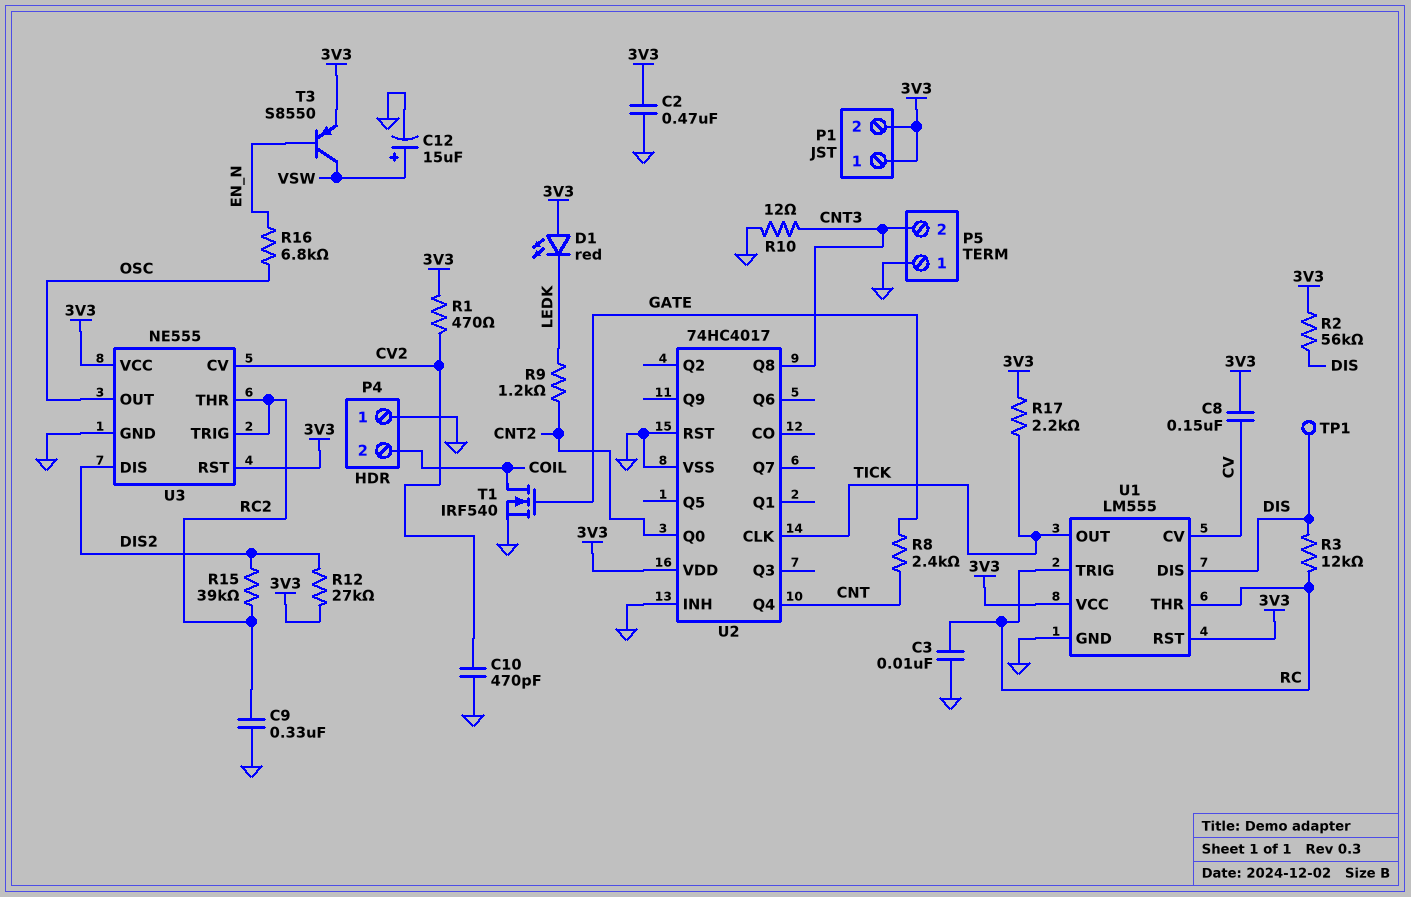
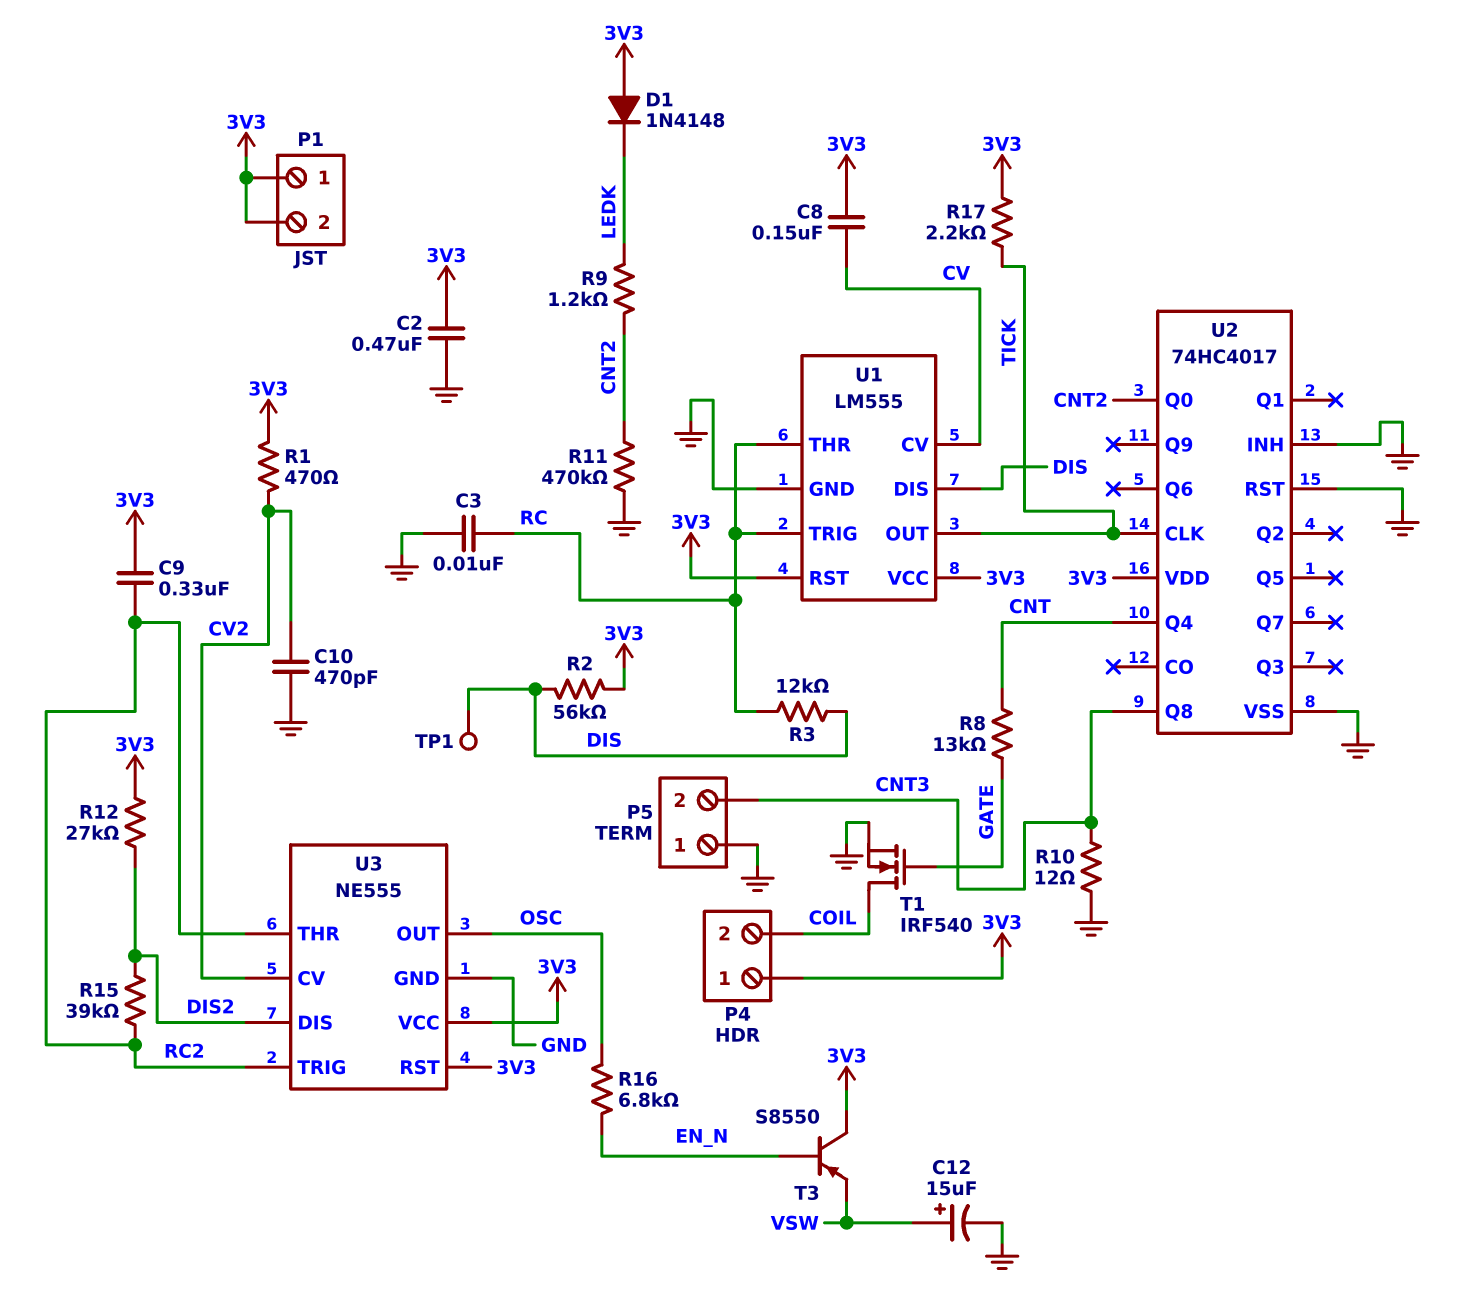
C9: 330nF (GND, RC2) -> 330nF (3V3, RC2)
D1: LED red (A 3V3, K LEDK) -> diode 1N4148 (A 3V3, K LEDK)
P4 pin 1: GND -> 3V3
R8: 2.4k (CNT, GATE) -> 13k (CNT, GATE)
R11: none -> 470k (CNT2, GND)
T3: PNP S8550 (B EN_N, C VSW, E 3V3) -> PNP S8550 (B EN_N, C 3V3, E VSW)

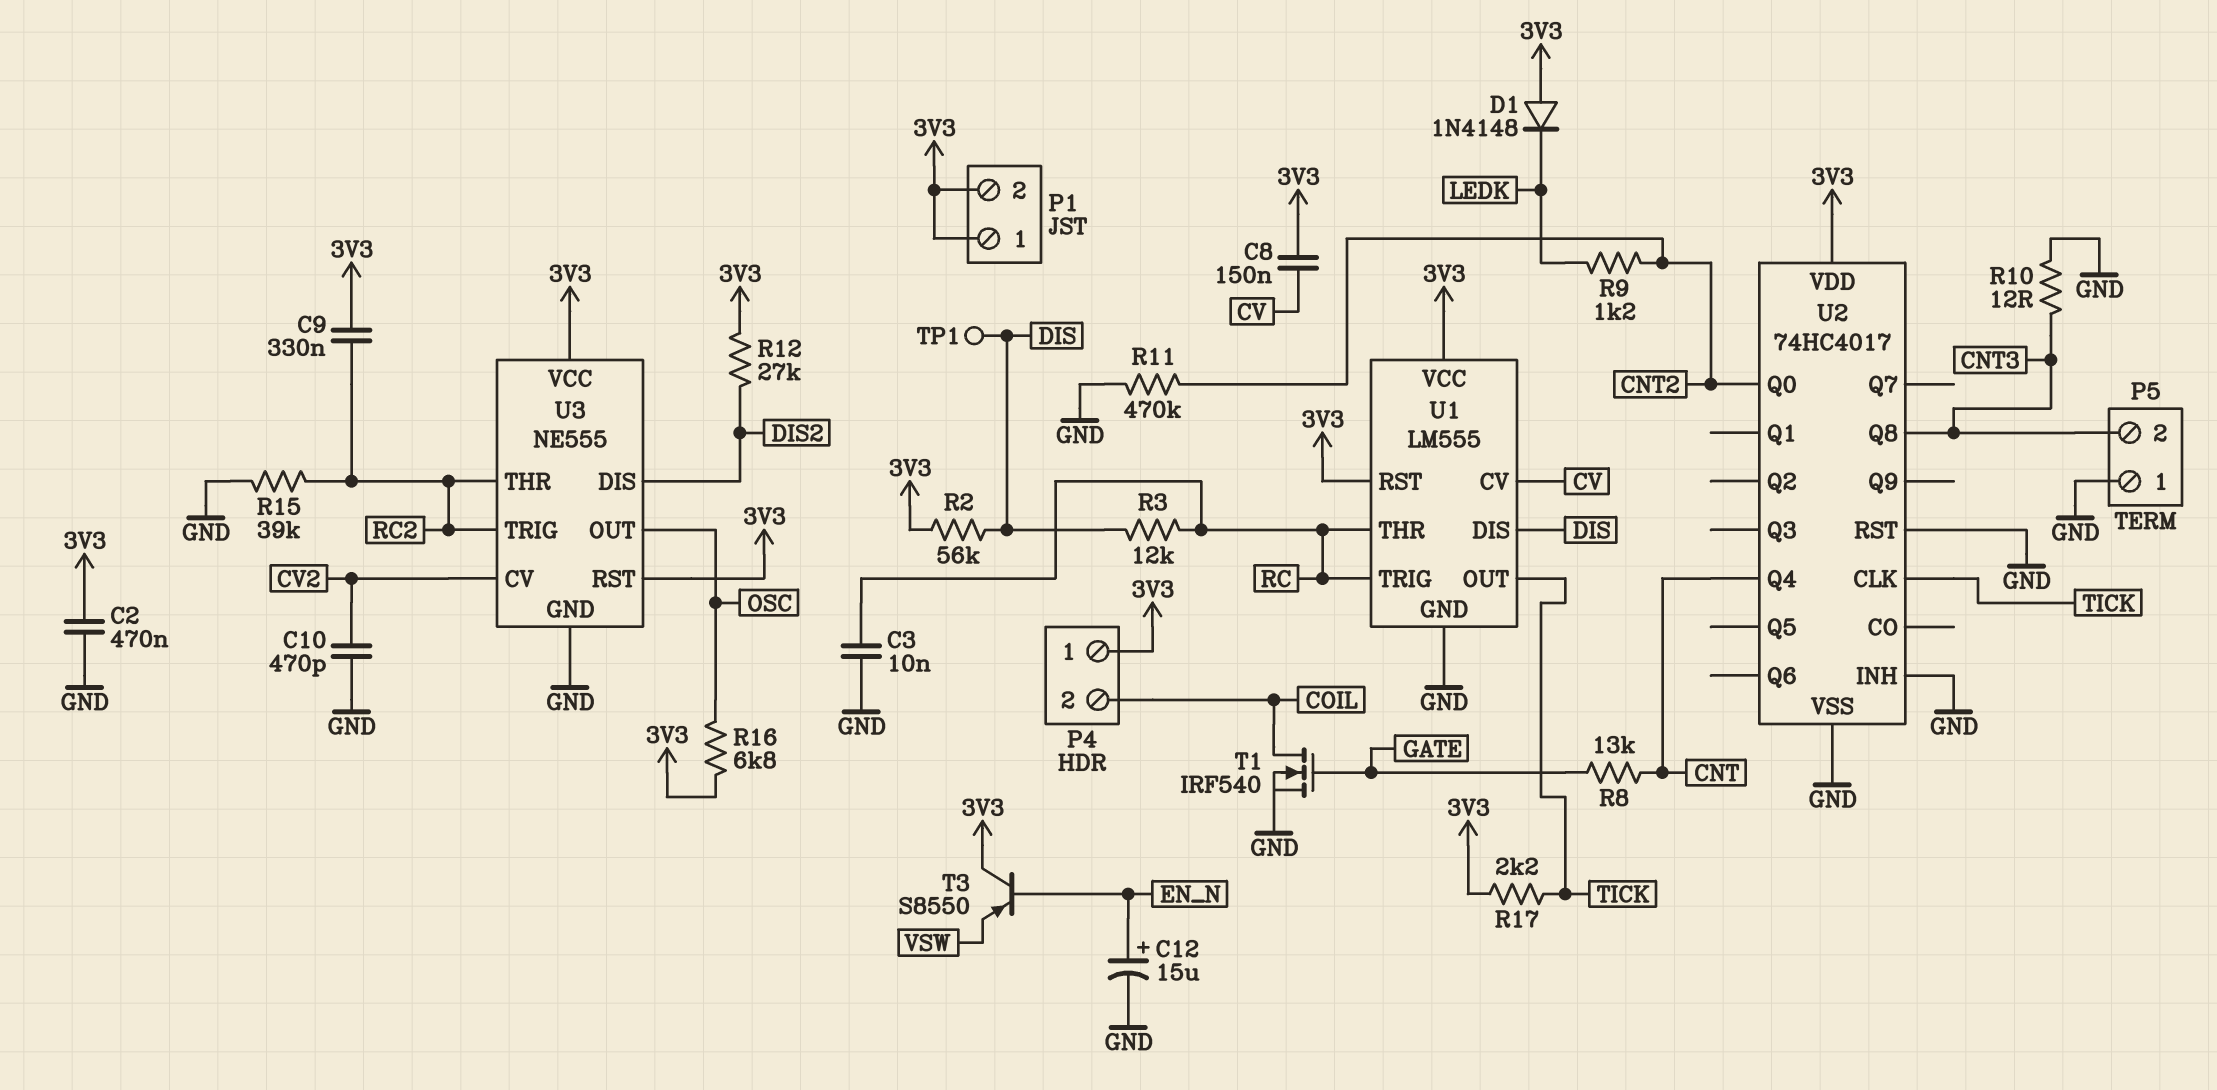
C12: 15uF (plus VSW, minus GND) -> 15uF (plus EN_N, minus GND)
R1: 470 (3V3, CV2) -> none
R15: 39k (DIS2, RC2) -> 39k (GND, RC2)
R16: 6.8k (EN_N, OSC) -> 6.8k (3V3, OSC)

